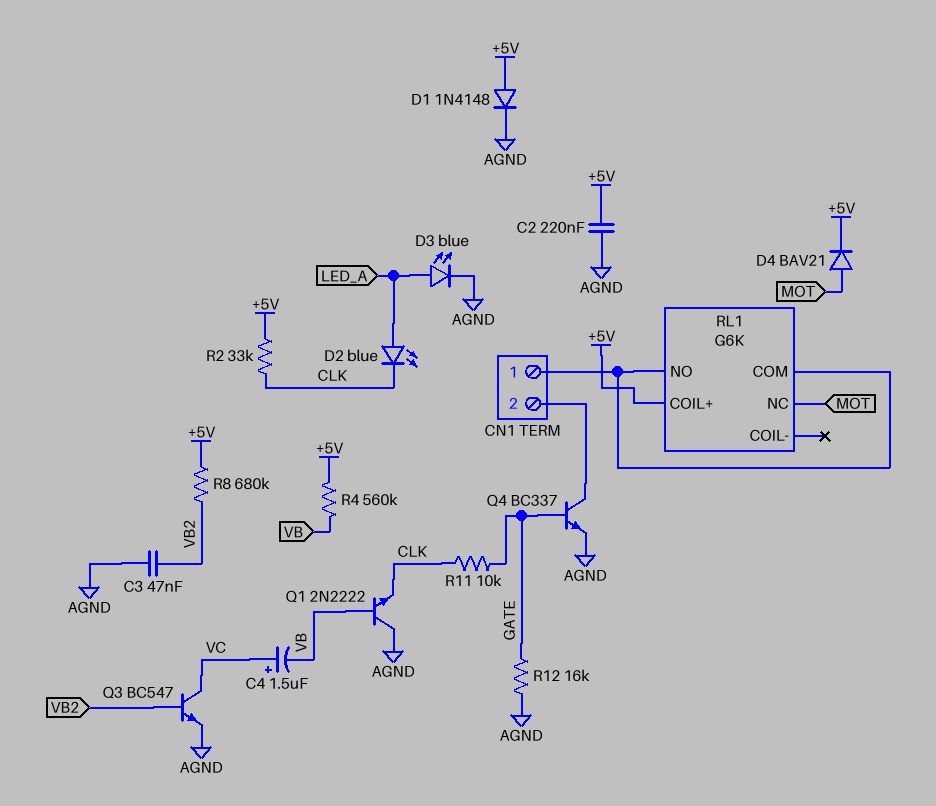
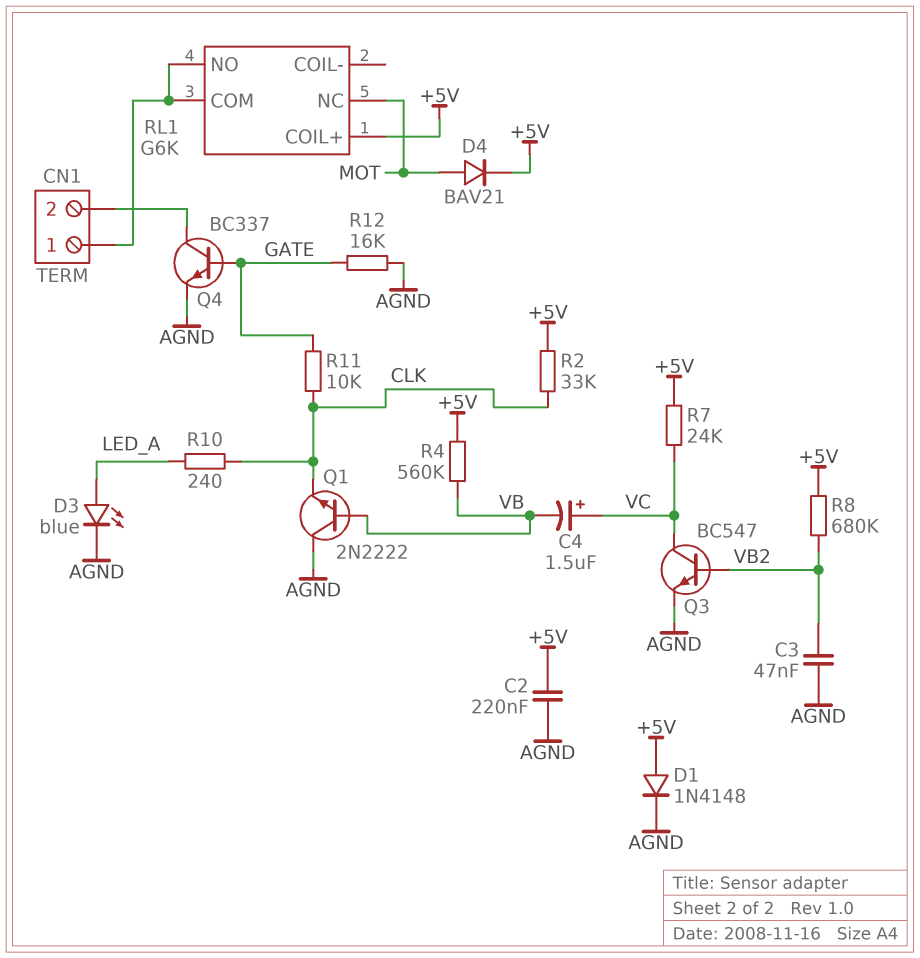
D2: LED blue (A LED_A, K CLK) -> none
R7: none -> 24k (+5V, VC)
R10: none -> 240 (CLK, LED_A)

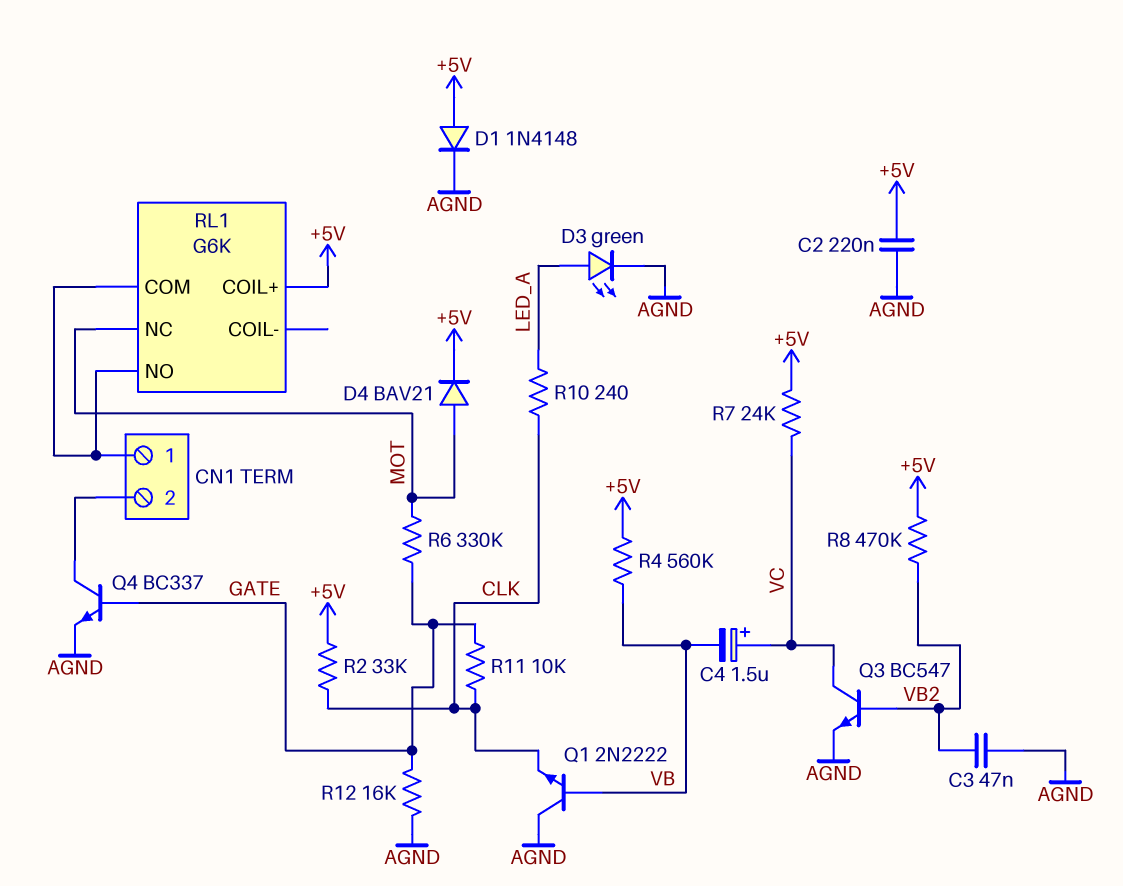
D3: LED blue (A LED_A, K AGND) -> LED green (A LED_A, K AGND)
R6: none -> 330k (GATE, MOT)
R8: 680k (+5V, VB2) -> 470k (+5V, VB2)

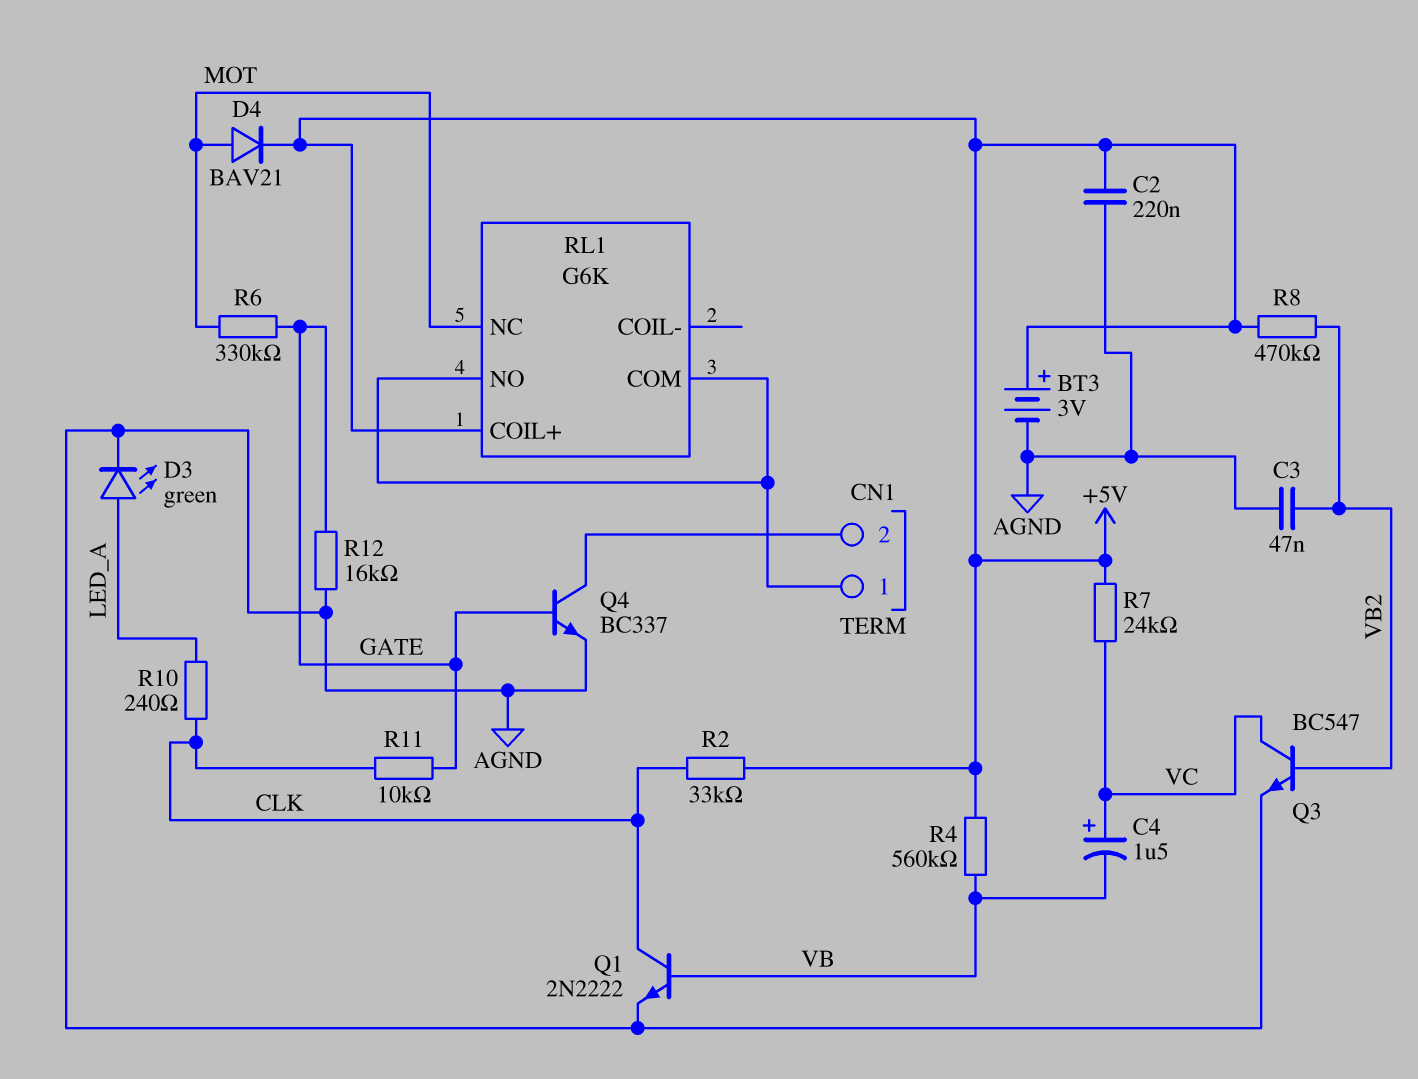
BT3: none -> 3V (plus +5V, minus AGND)
D1: diode 1N4148 (A +5V, K AGND) -> none
Q1: NPN 2N2222 (B VB, C AGND, E CLK) -> NPN 2N2222 (B VB, C CLK, E AGND)

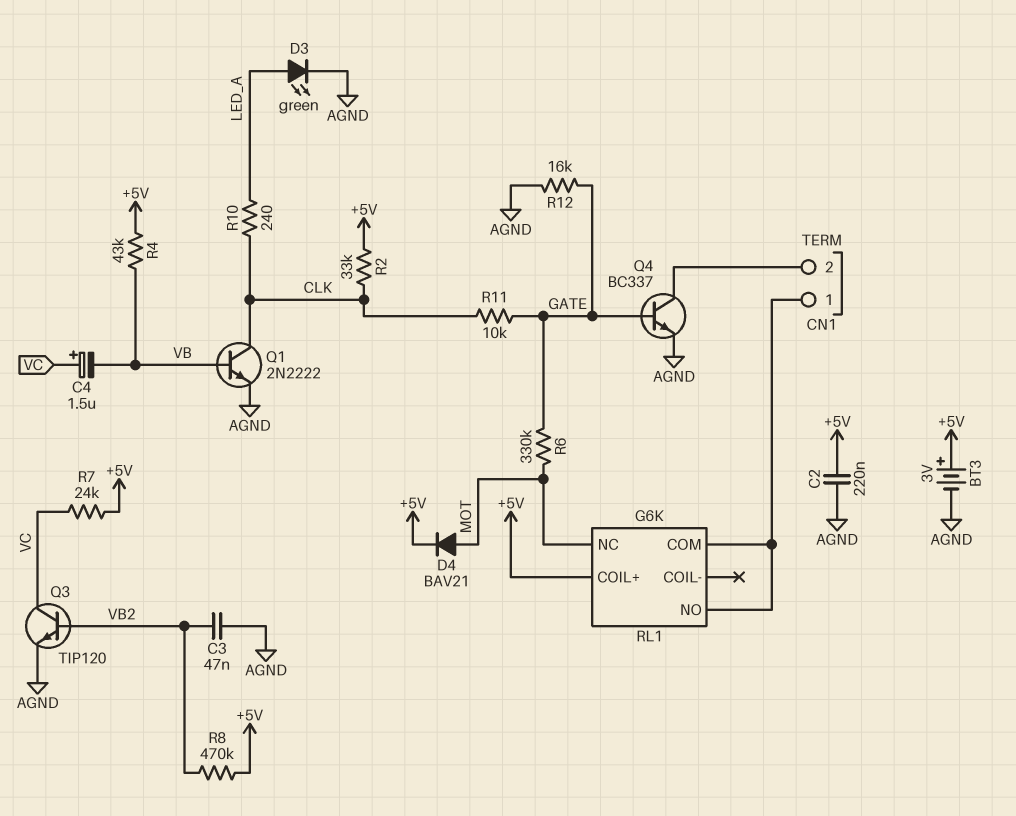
Q3: NPN BC547 (B VB2, C VC, E AGND) -> NPN TIP120 (B VB2, C VC, E AGND)
R4: 560k (+5V, VB) -> 43k (+5V, VB)

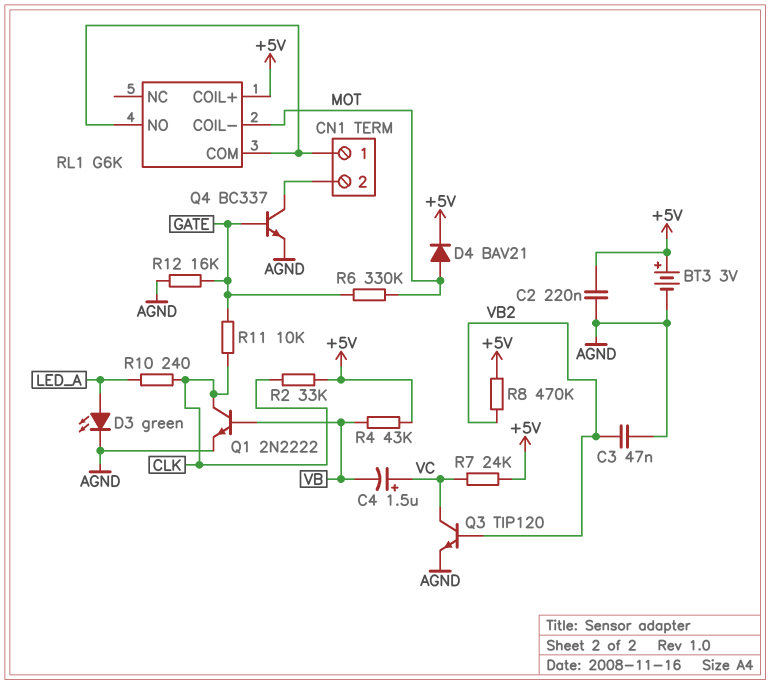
RL1 pin COIL-: none -> MOT
RL1 pin NC: MOT -> none

